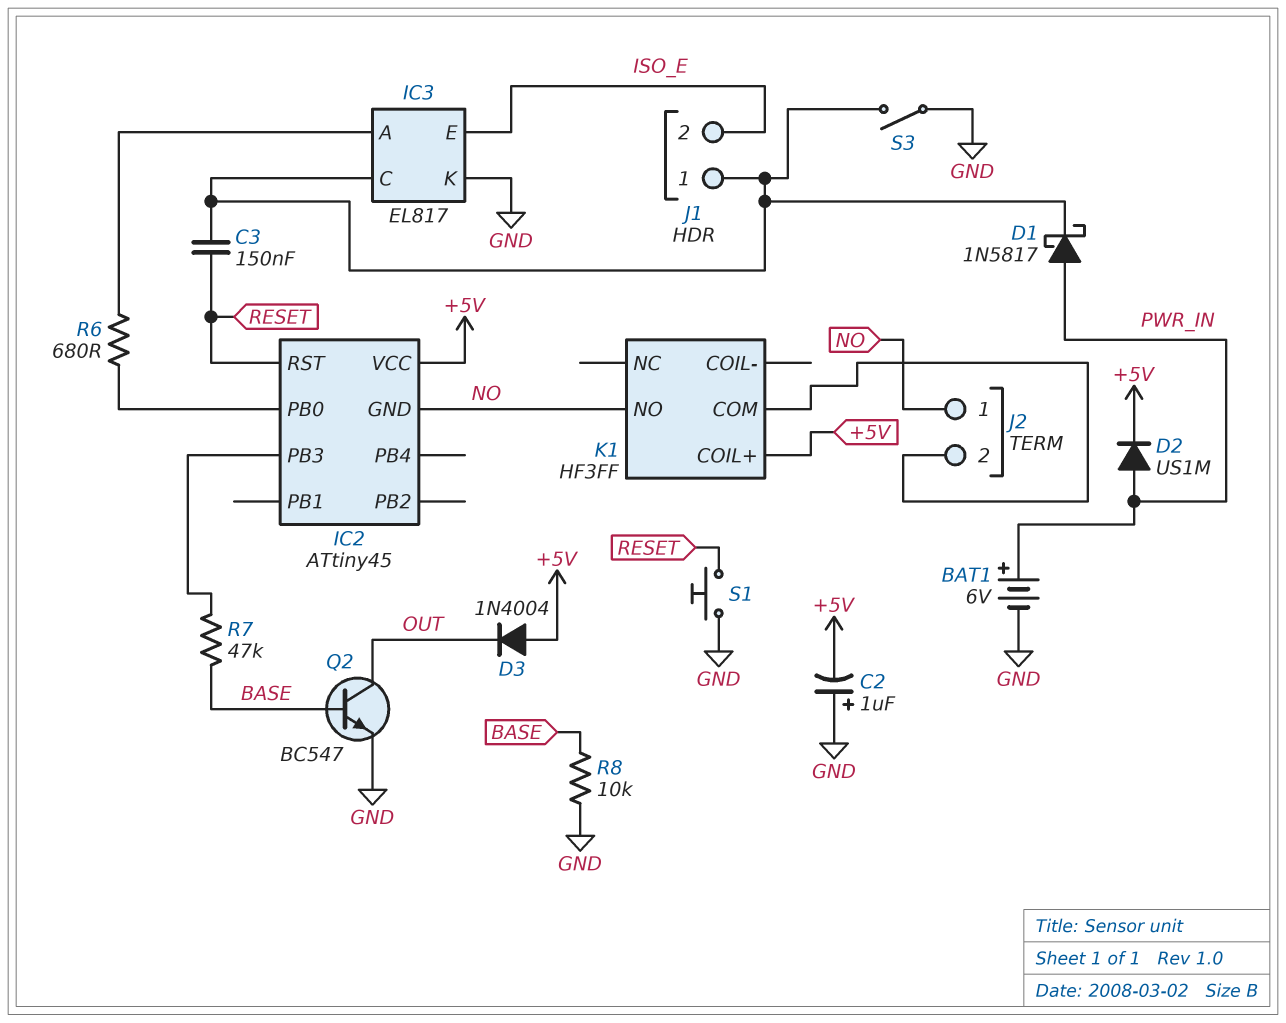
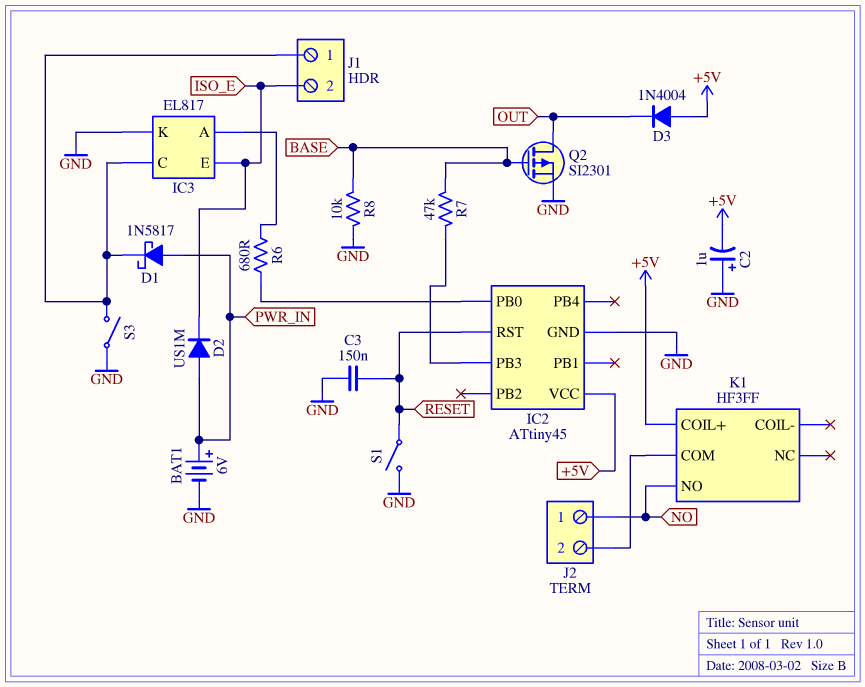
C3: 150nF (IC3/C, RESET) -> 150nF (GND, RESET)
D2: diode US1M (A PWR_IN, K +5V) -> diode US1M (A PWR_IN, K ISO_E)
IC2 pin GND: NO -> GND
Q2: NPN BC547 (B BASE, C OUT, E GND) -> PMOS SI2301 (G BASE, D OUT, S GND)
S1: button (GND, RESET) -> switch (GND, RESET)

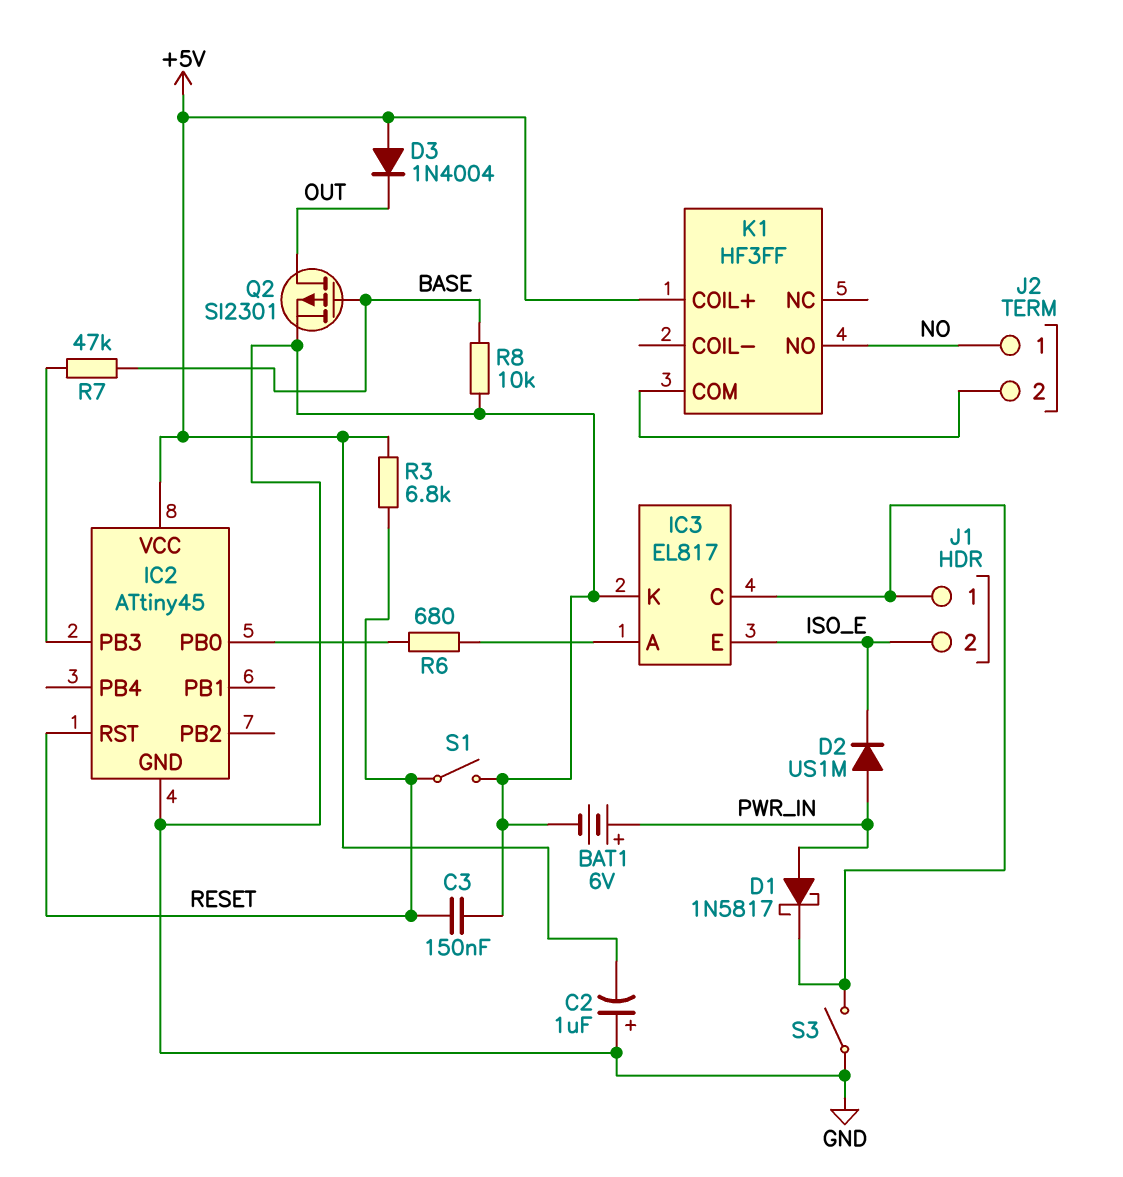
R3: none -> 6.8k (+5V, RESET)

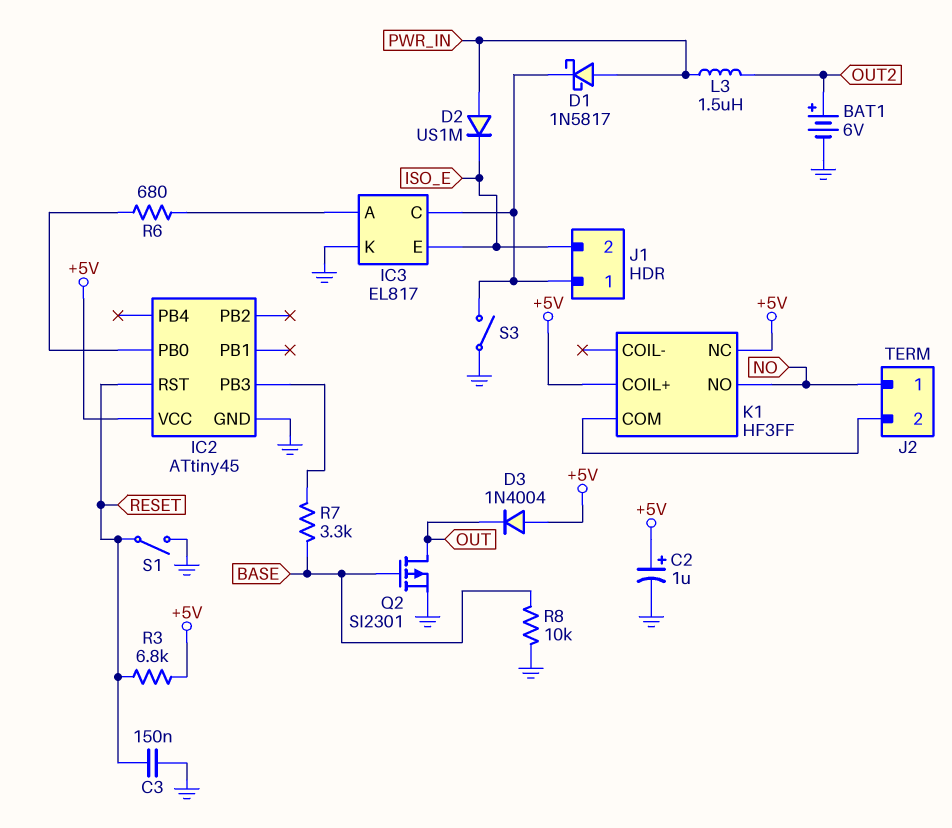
BAT1: 6V (plus PWR_IN, minus GND) -> 6V (plus OUT2, minus GND)
C2: 1uF (plus GND, minus +5V) -> 1uF (plus +5V, minus GND)
K1 pin NC: none -> +5V
L3: none -> 1.5uH (OUT2, PWR_IN)
R7: 47k (BASE, IC2/PB3) -> 3.3k (BASE, IC2/PB3)

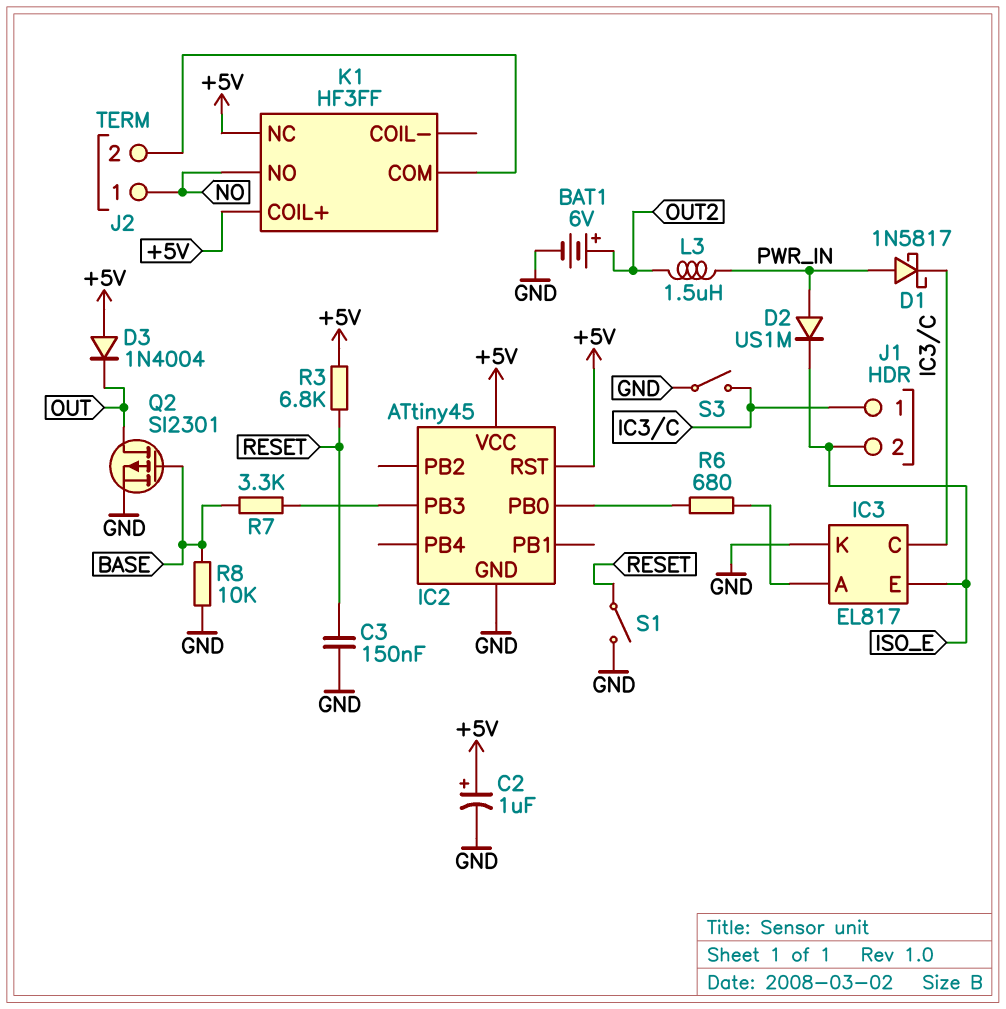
IC2 pin RST: RESET -> +5V

